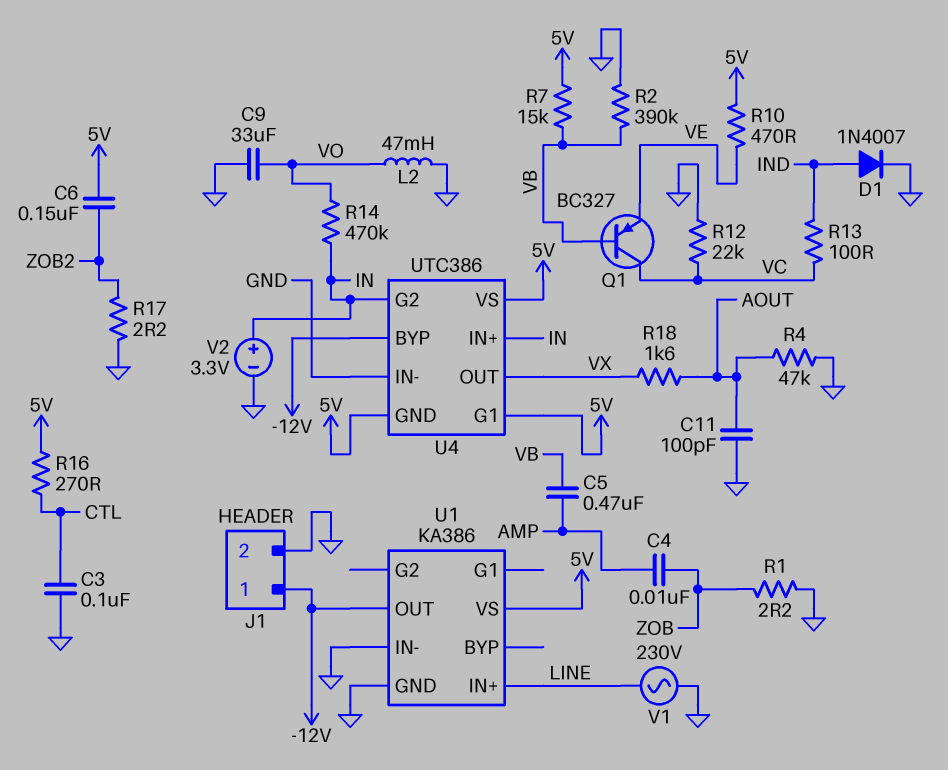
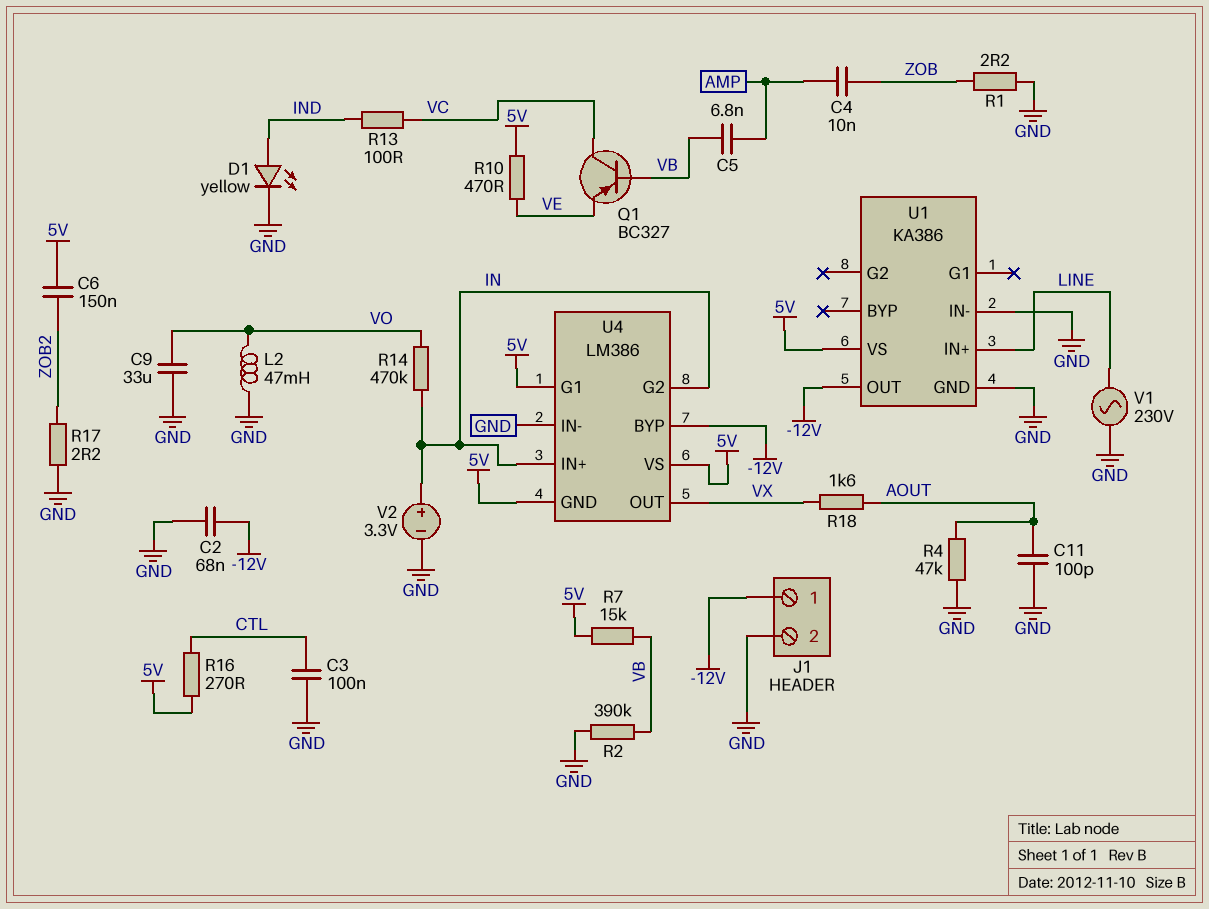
C2: none -> 68nF (-12V, GND)
C5: 470nF (AMP, VB) -> 6.8nF (AMP, VB)
D1: diode 1N4007 (A IND, K GND) -> LED yellow (A IND, K GND)
R12: 22k (GND, VC) -> none
U4: UTC386 -> LM386

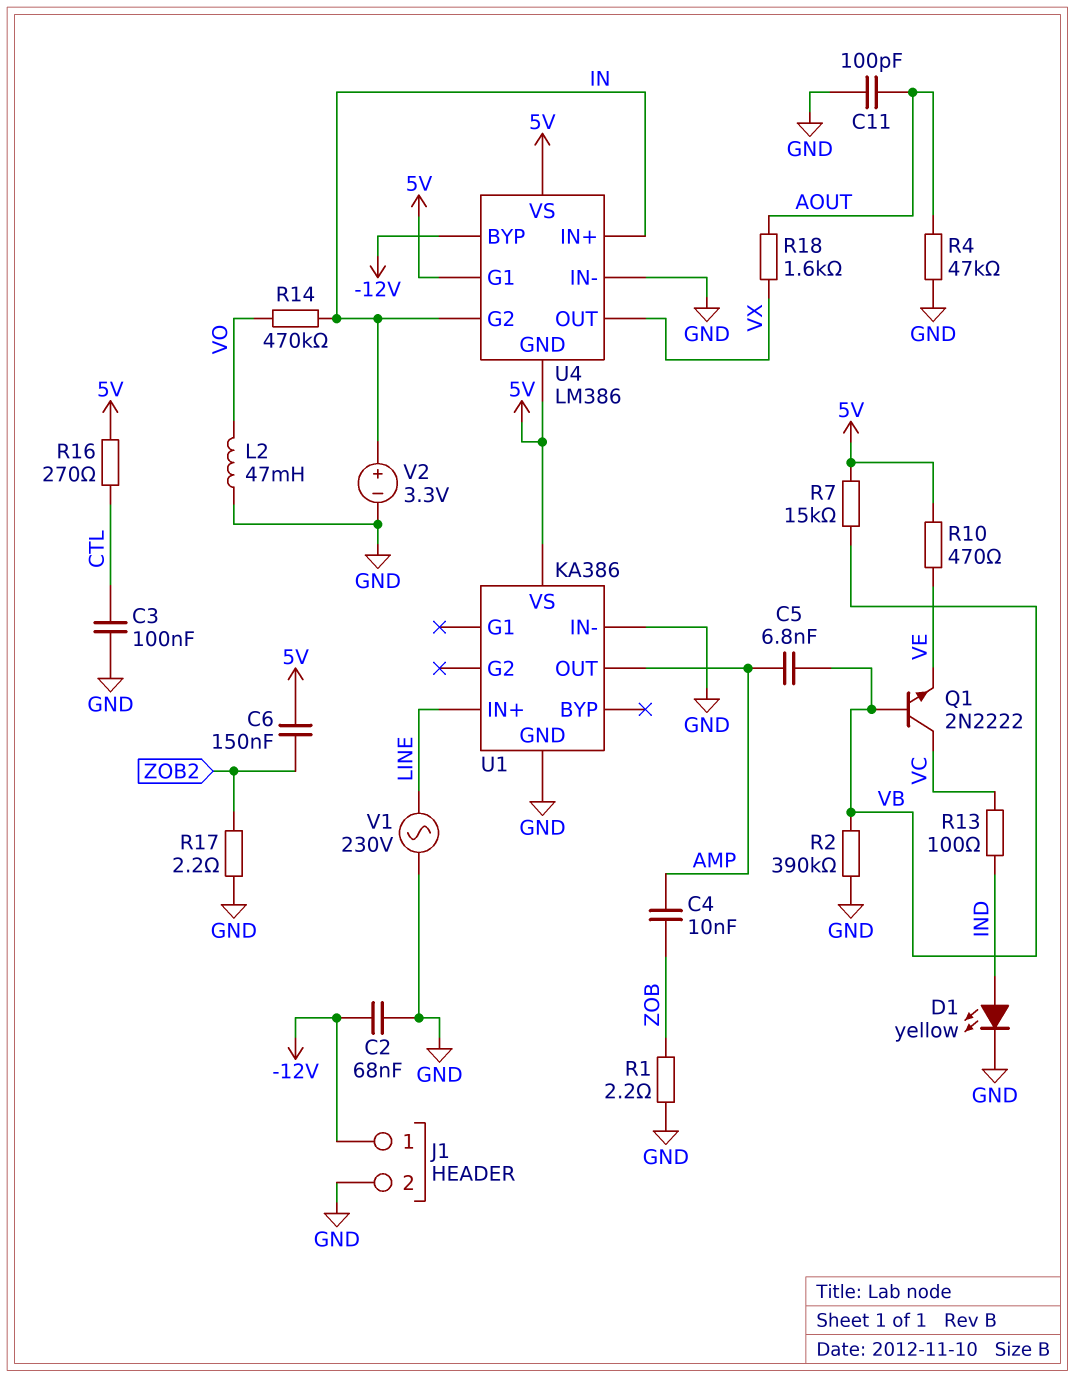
C9: 33uF (GND, VO) -> none
Q1: PNP BC327 (B VB, C VC, E VE) -> NPN 2N2222 (B VB, C VC, E VE)
U1 pin OUT: -12V -> AMP

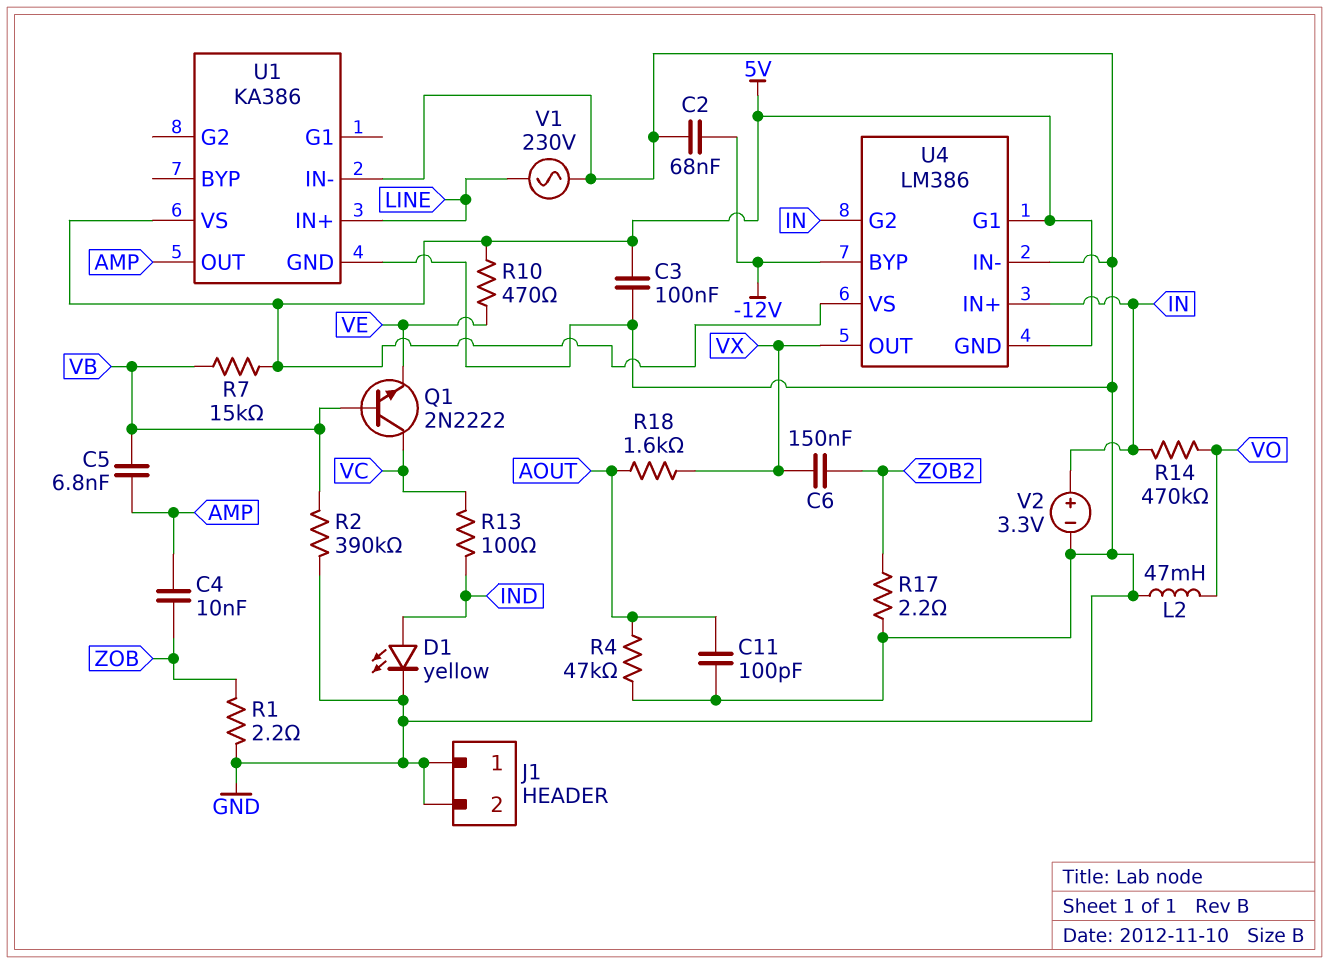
C3: 100nF (CTL, GND) -> 100nF (5V, GND)
C6: 150nF (5V, ZOB2) -> 150nF (VX, ZOB2)
J1 pin 1: -12V -> GND
R16: 270 (5V, CTL) -> none

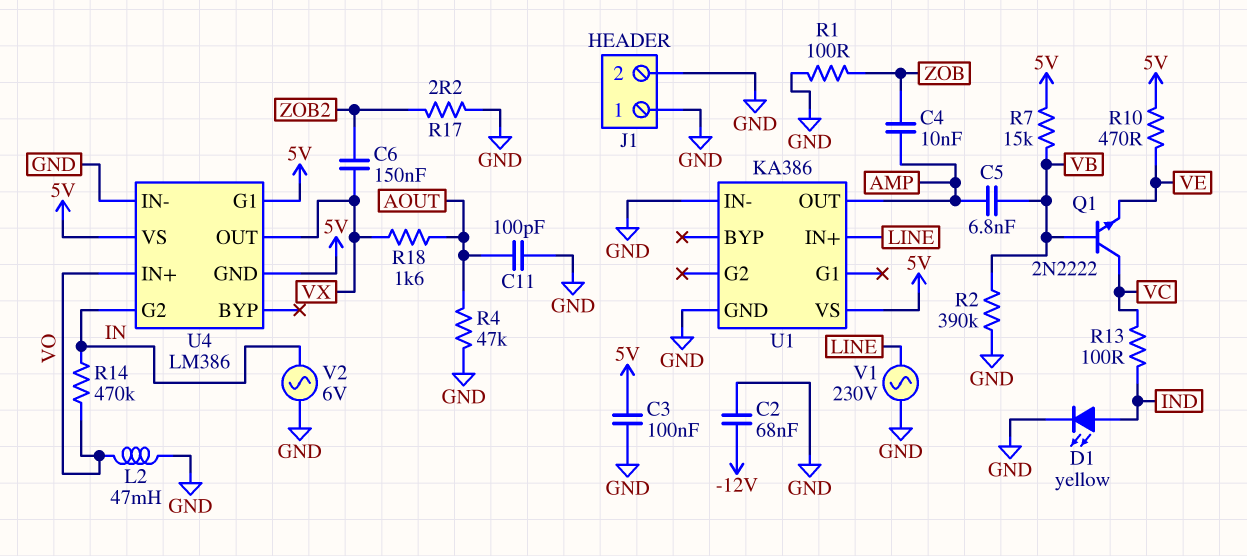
R1: 2.2 (GND, ZOB) -> 100 (GND, ZOB)
U4 pin BYP: -12V -> none
U4 pin IN+: IN -> VO
V2: 3.3V (plus IN, minus GND) -> AC 6V (GND, IN)

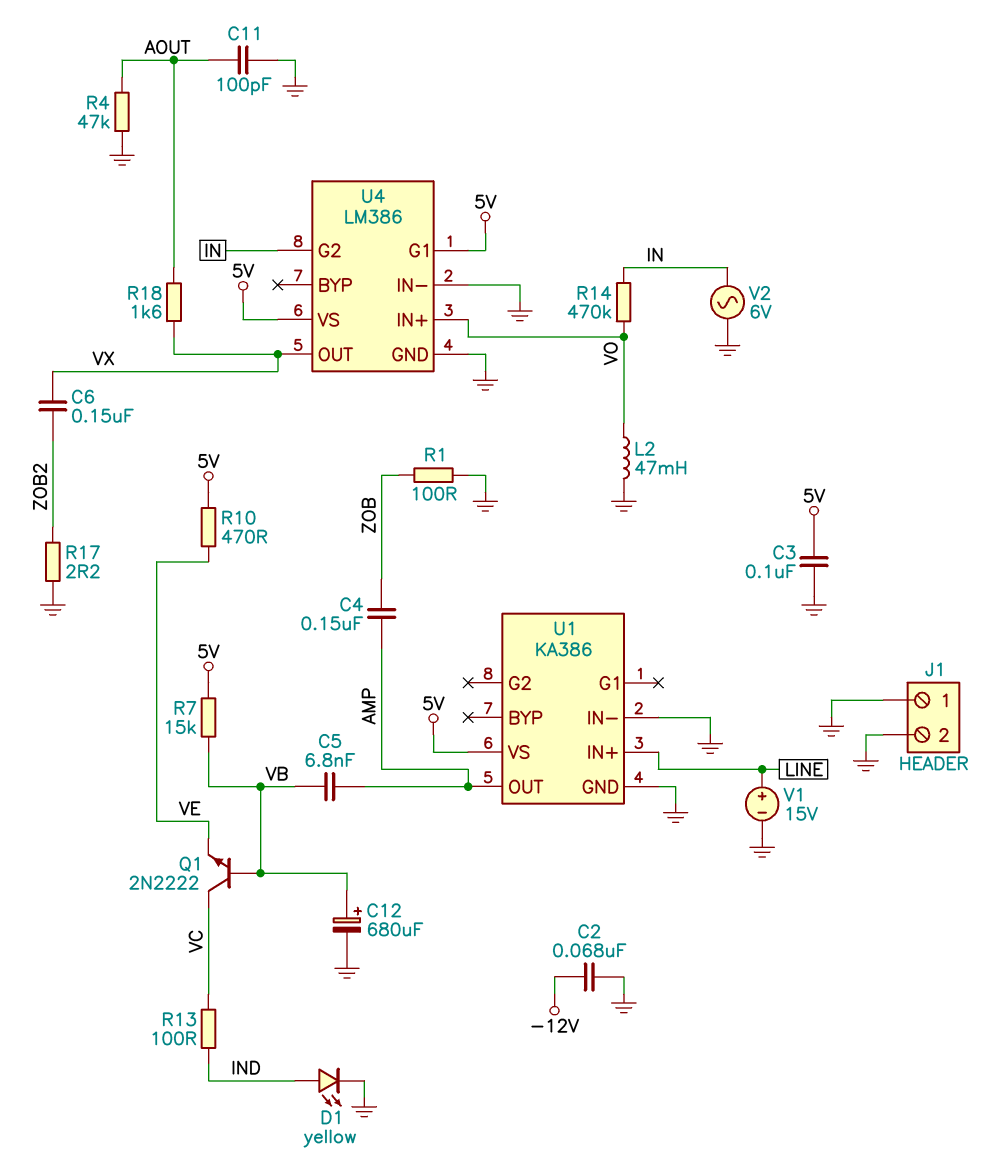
C4: 10nF (AMP, ZOB) -> 150nF (AMP, ZOB)
C12: none -> 680uF (plus VB, minus GND)
R2: 390k (GND, VB) -> none
U4 pin GND: 5V -> GND
V1: AC 230V (GND, LINE) -> 15V (plus LINE, minus GND)

